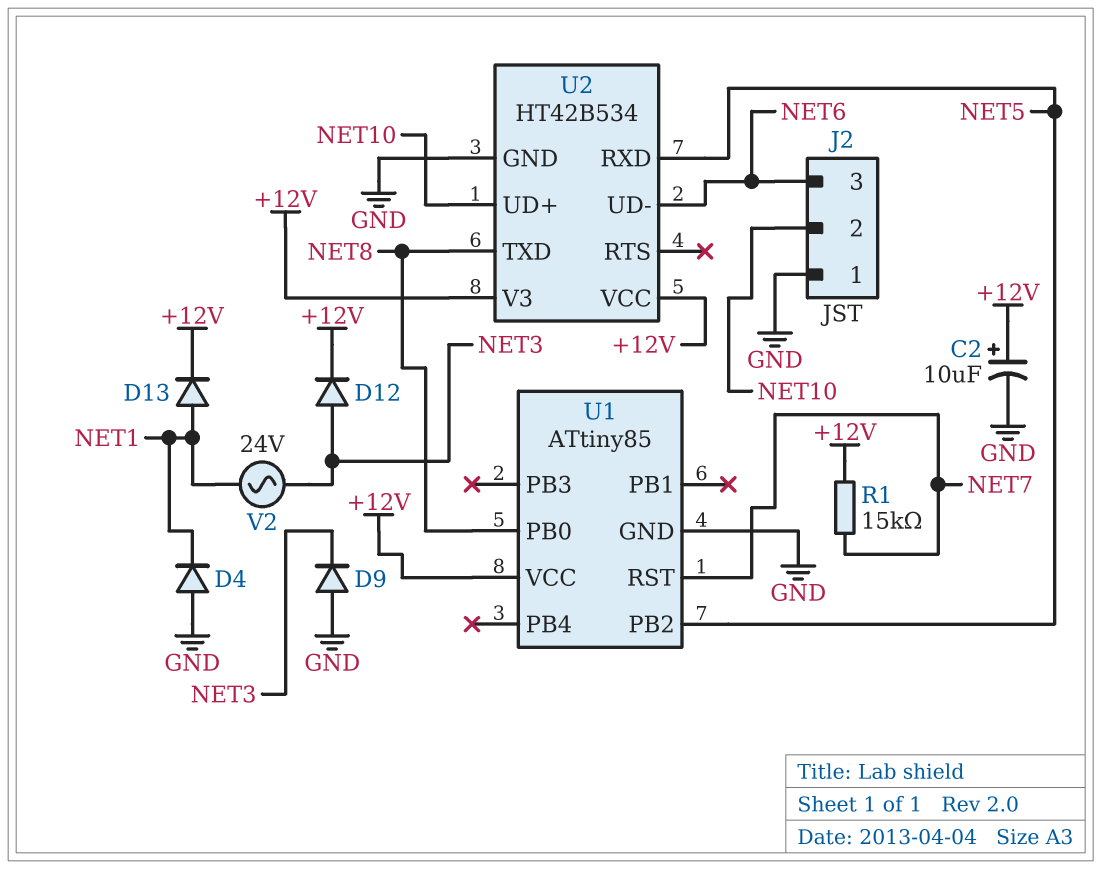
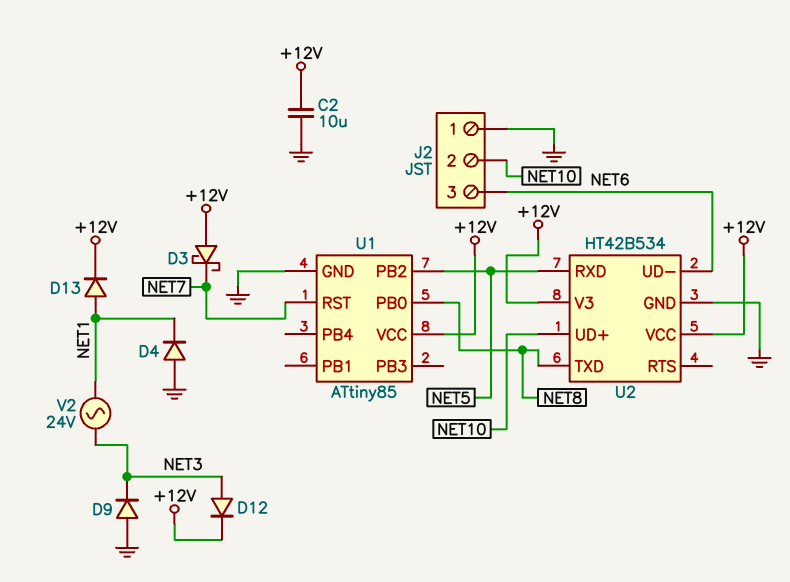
C2: 10uF (plus +12V, minus GND) -> 10uF (+12V, GND)
D3: none -> schottky (A +12V, K NET7)
R1: 15k (+12V, NET7) -> none

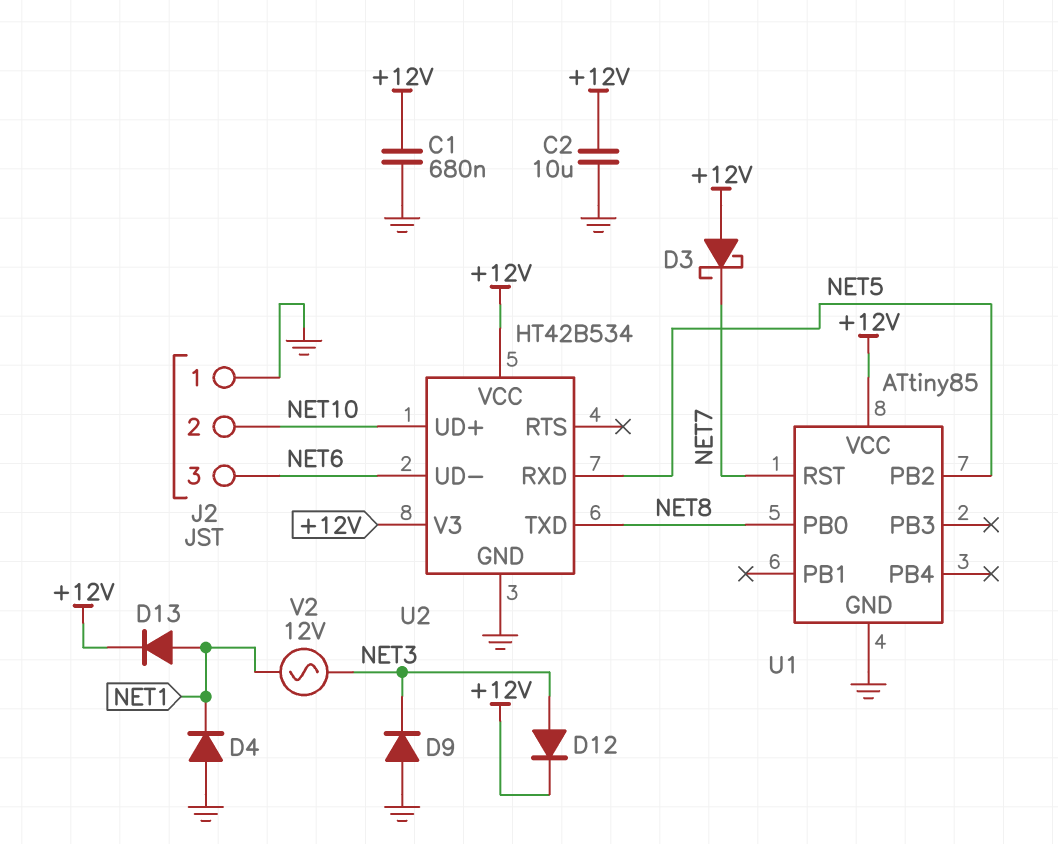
C1: none -> 680nF (+12V, GND)
V2: AC 24V (NET1, NET3) -> AC 12V (NET1, NET3)

